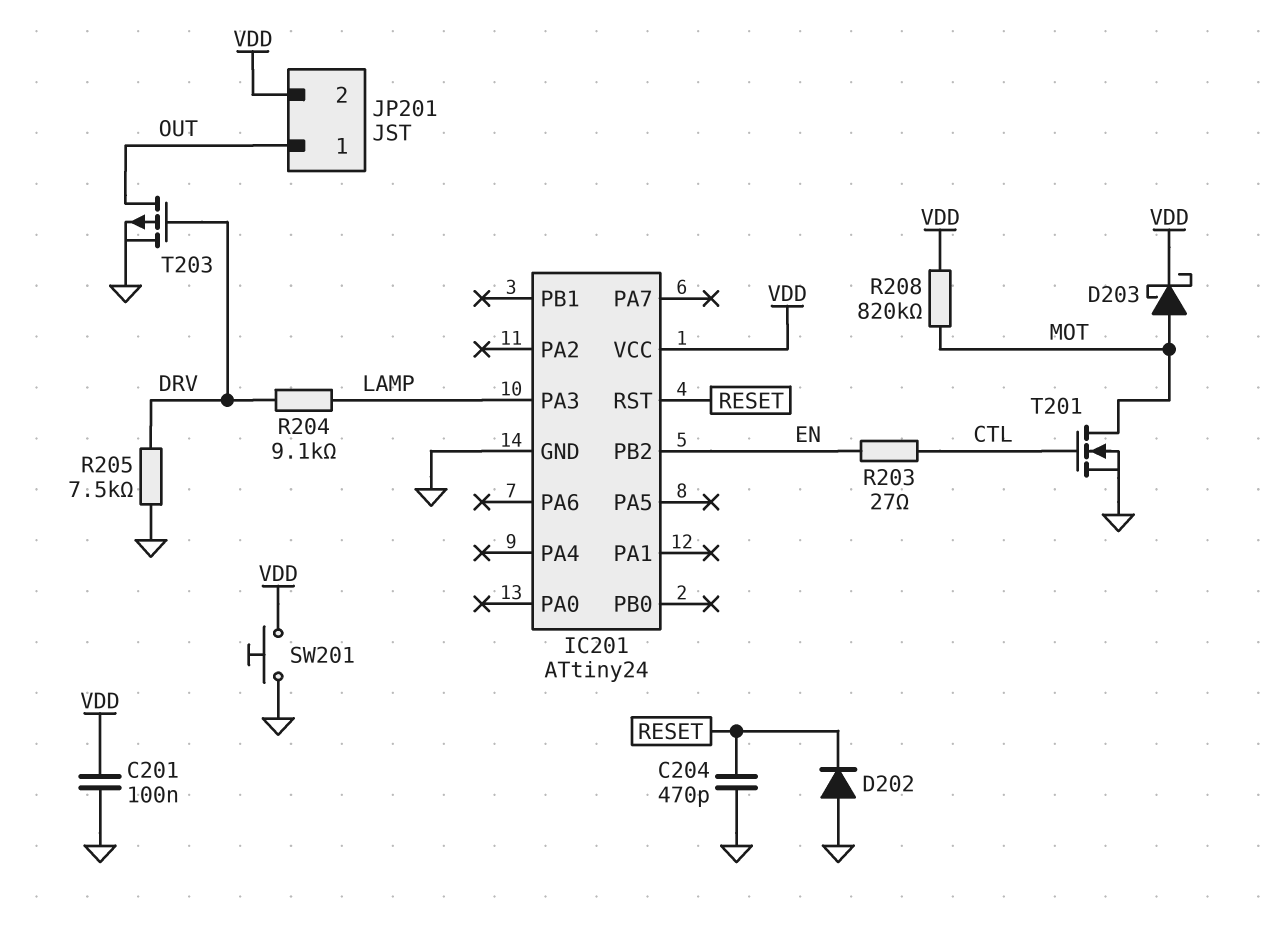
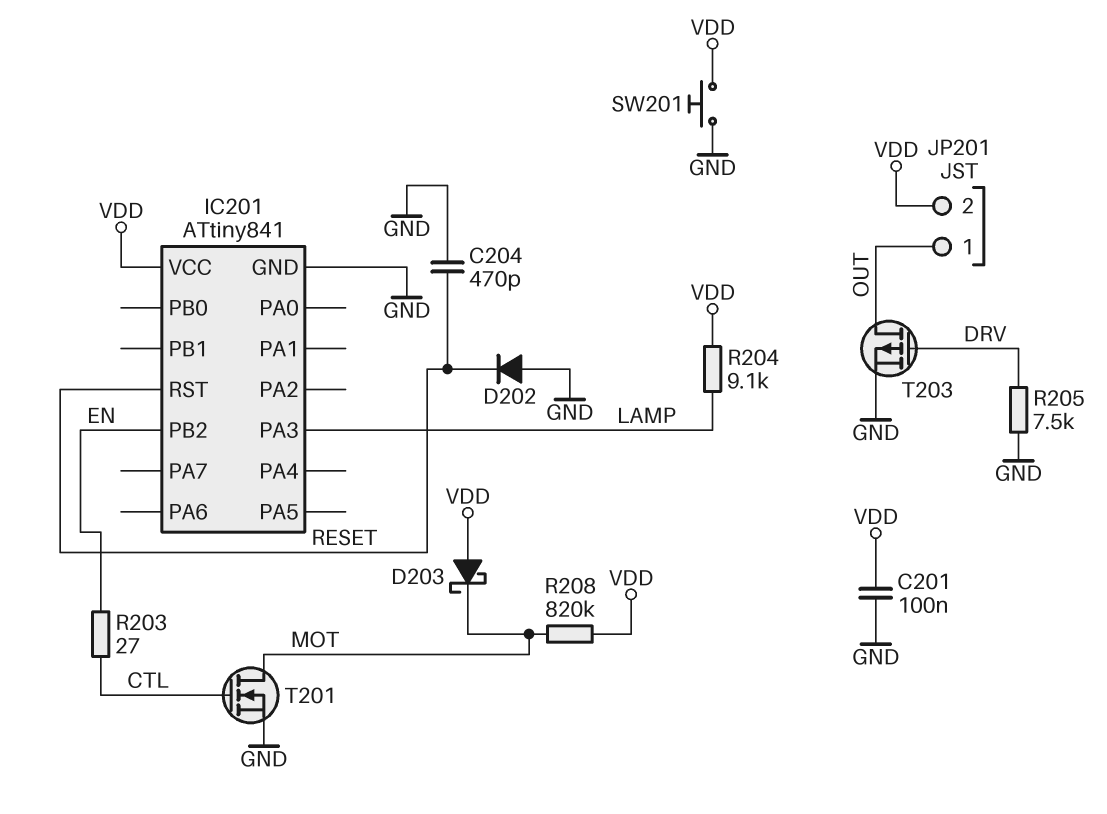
D203: schottky (A MOT, K VDD) -> schottky (A VDD, K MOT)
IC201: ATtiny24 -> ATtiny841
R204: 9.1k (DRV, LAMP) -> 9.1k (LAMP, VDD)

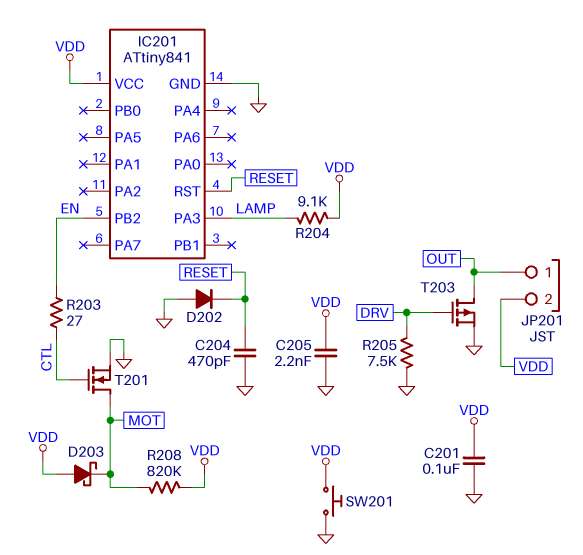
C205: none -> 2.2nF (GND, VDD)

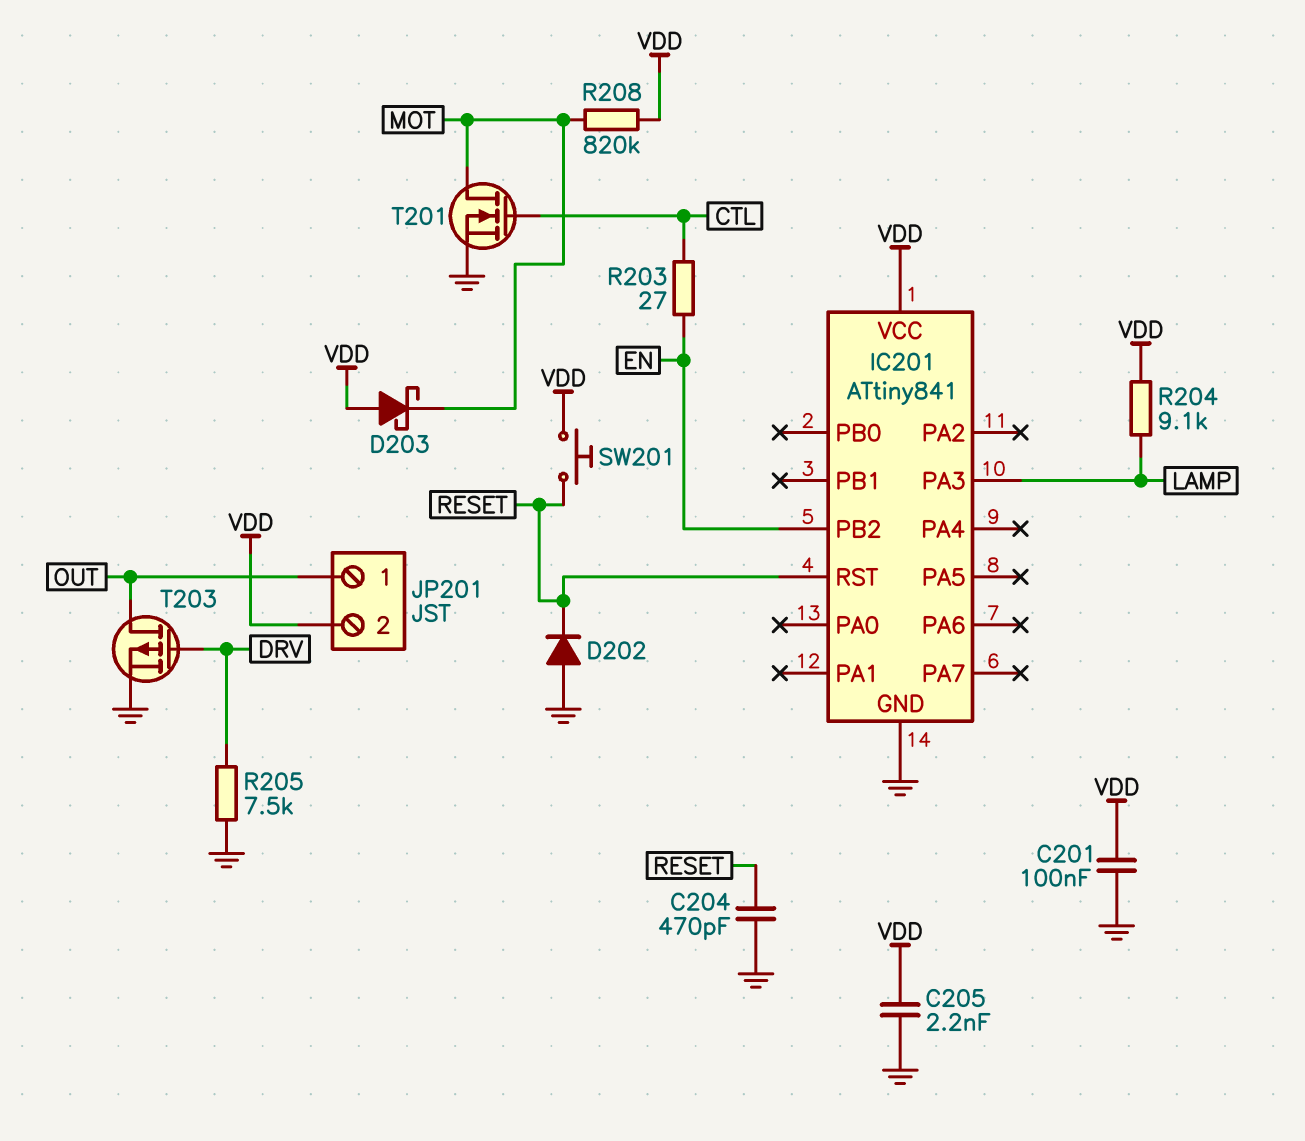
SW201: button (GND, VDD) -> button (RESET, VDD)

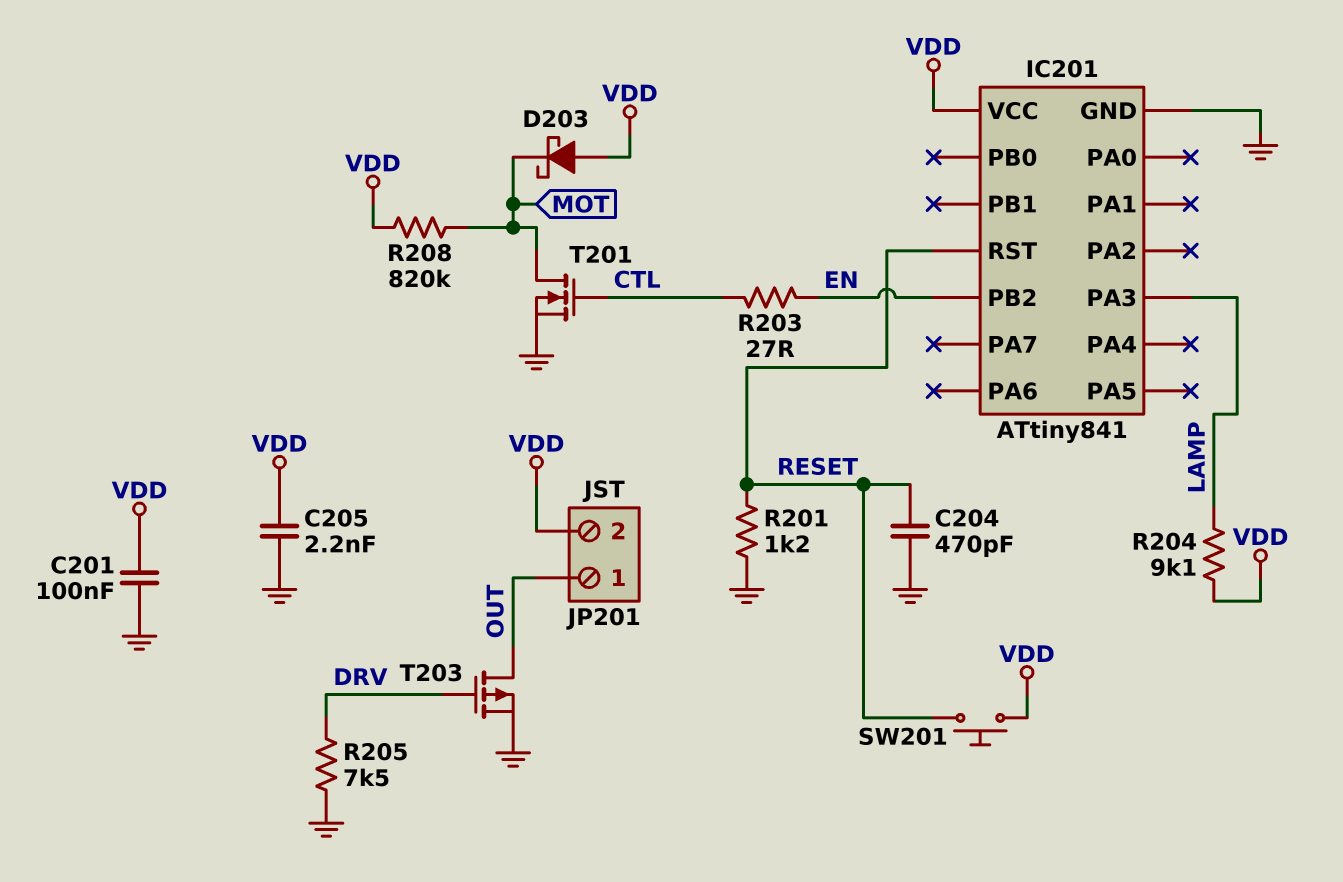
D202: diode (A GND, K RESET) -> none
R201: none -> 1.2k (GND, RESET)

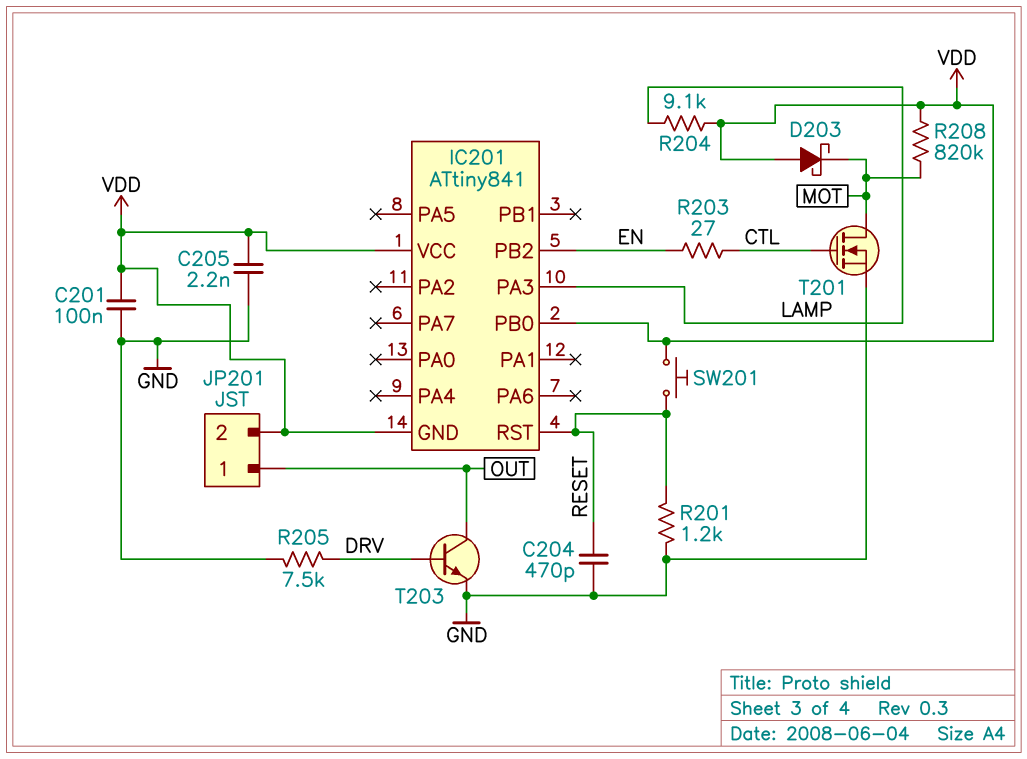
IC201 pin GND: GND -> VDD
IC201 pin PB0: none -> VDD
T203: PMOS (G DRV, D OUT, S GND) -> NPN (B DRV, C OUT, E GND)

